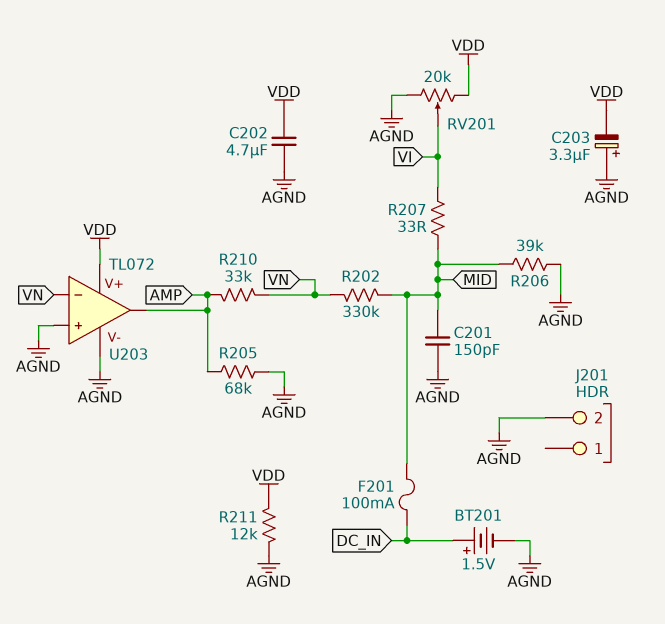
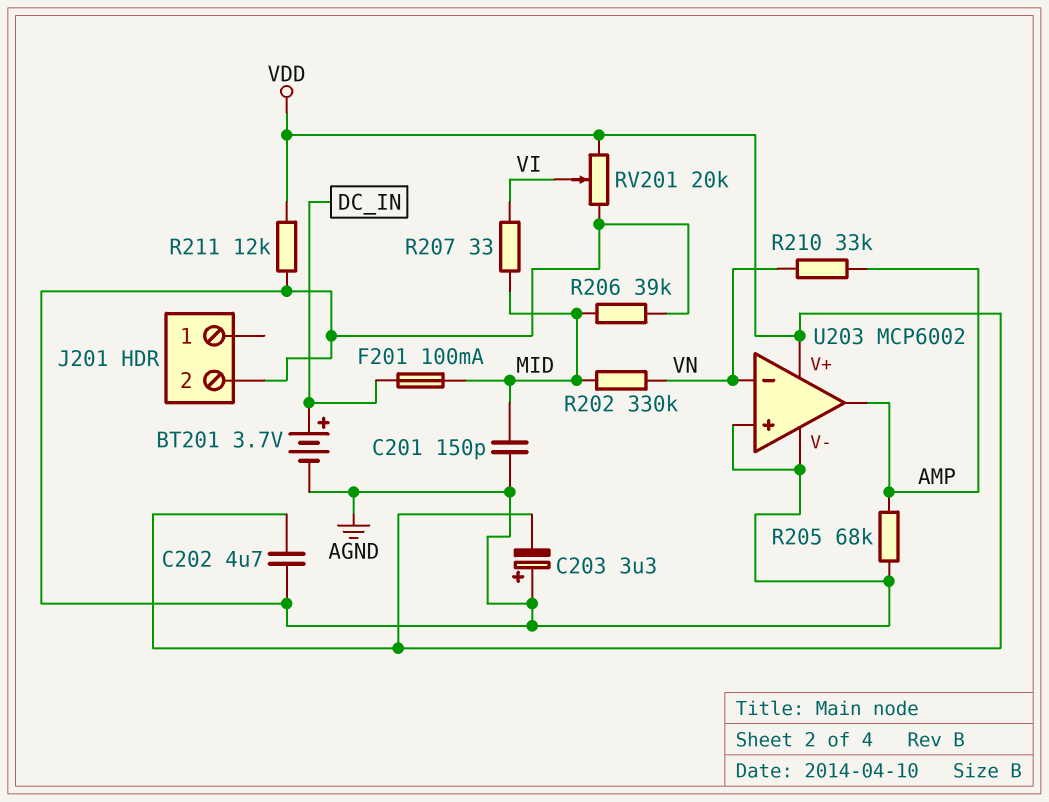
BT201: 1.5V (plus DC_IN, minus AGND) -> 3.7V (plus DC_IN, minus AGND)
U203: TL072 -> MCP6002

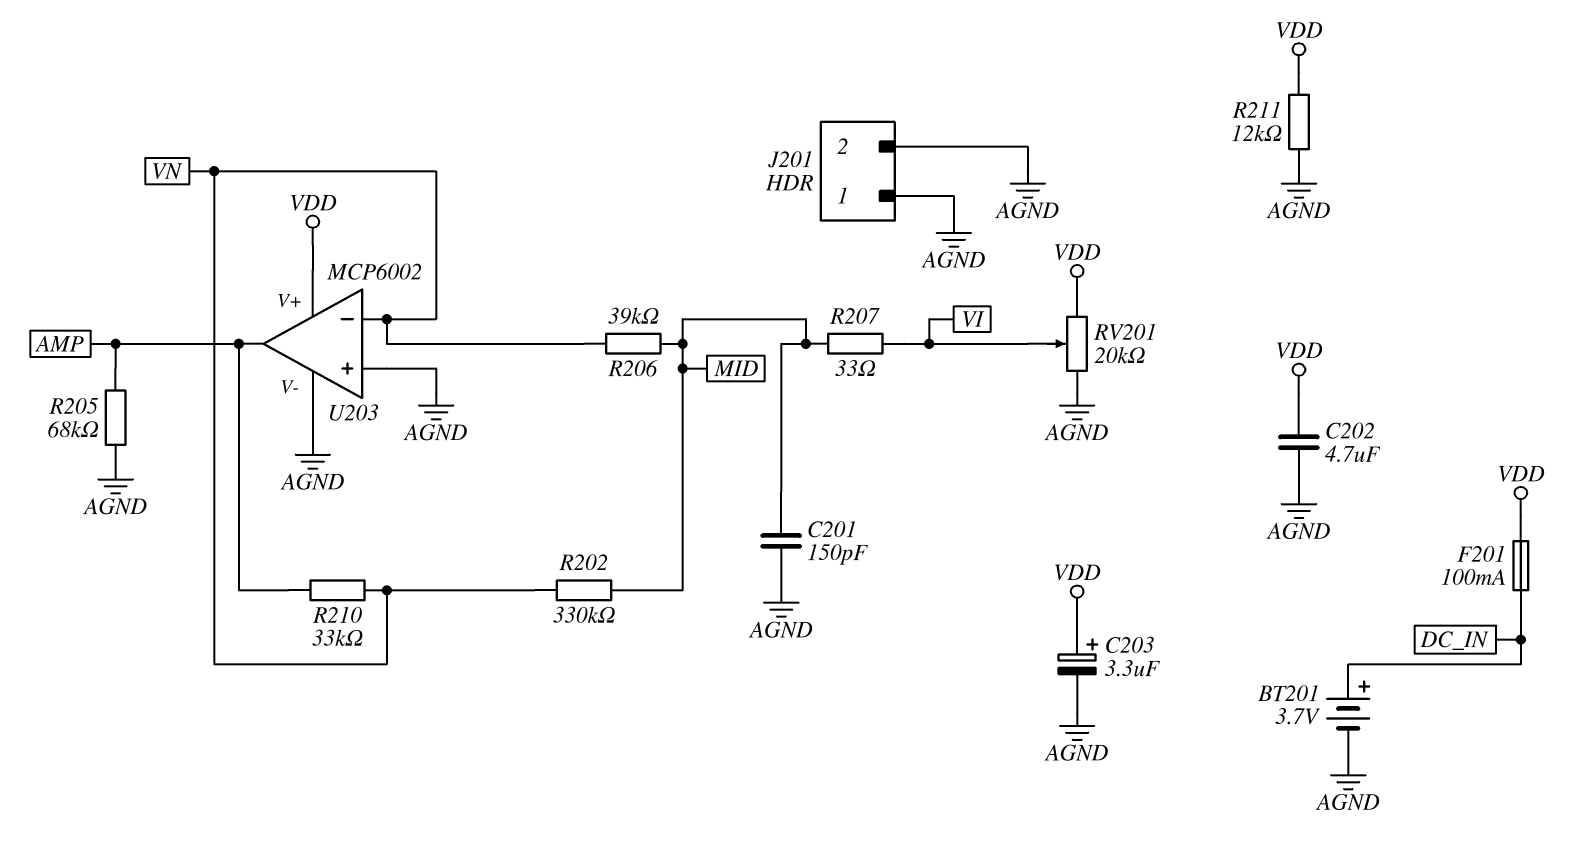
C203: 3.3uF (plus AGND, minus VDD) -> 3.3uF (plus VDD, minus AGND)
F201: 100mA (DC_IN, MID) -> 100mA (DC_IN, VDD)
J201 pin 1: none -> AGND
R206: 39k (AGND, MID) -> 39k (MID, VN)

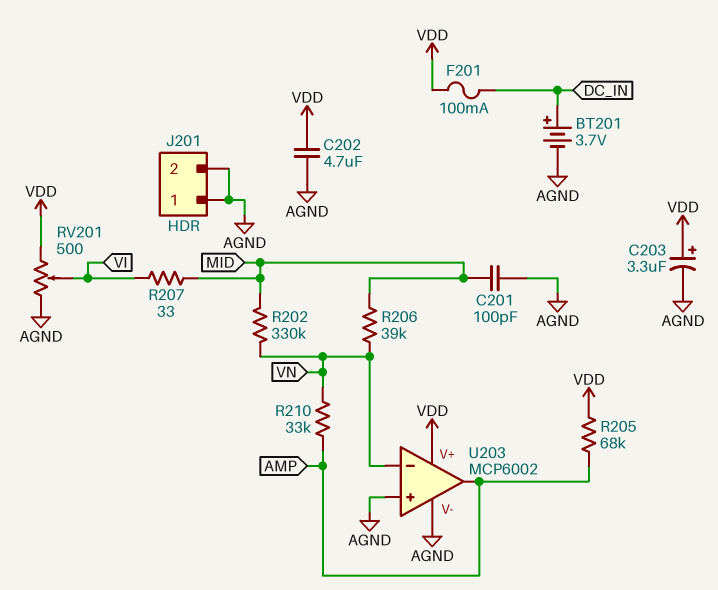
C201: 150pF (AGND, MID) -> 100pF (AGND, MID)
R205: 68k (AGND, AMP) -> 68k (AMP, VDD)
R211: 12k (AGND, VDD) -> none
RV201: 20k (AGND, VDD, wiper VI) -> 500 (AGND, VDD, wiper VI)

